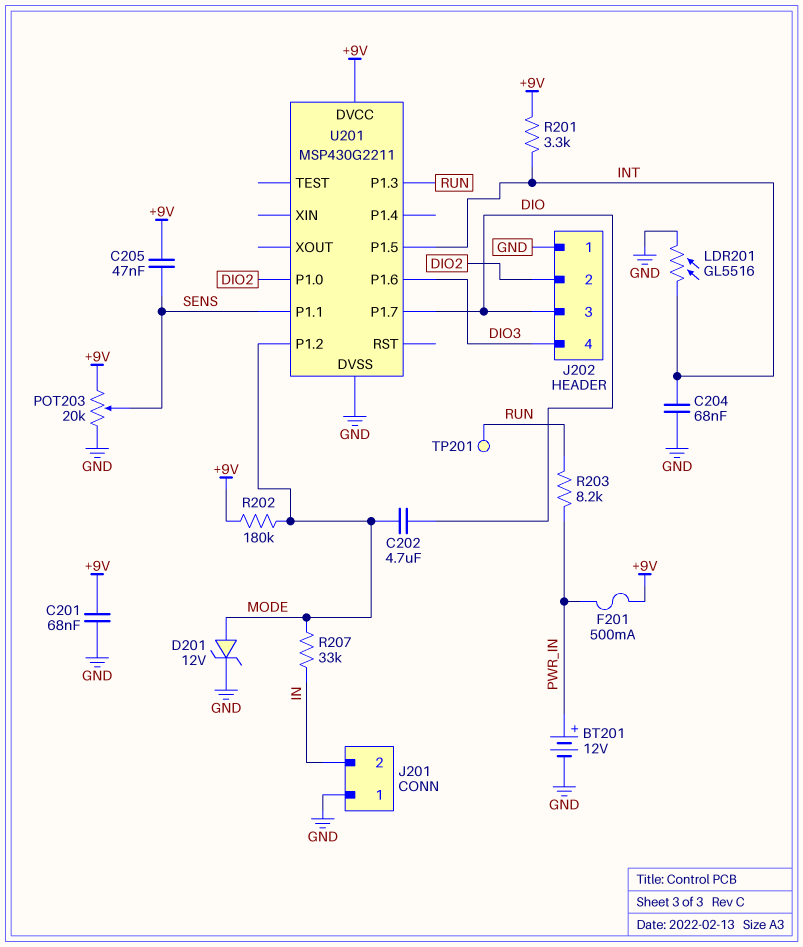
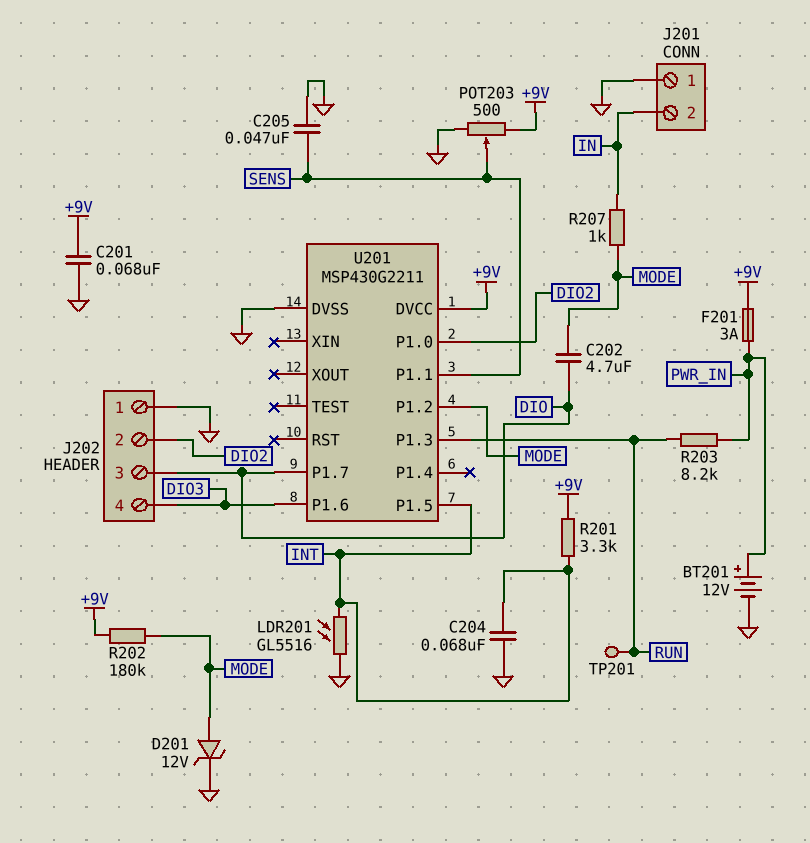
C205: 47nF (+9V, SENS) -> 47nF (GND, SENS)
F201: 500mA (+9V, PWR_IN) -> 3A (+9V, PWR_IN)
POT203: 20k (+9V, GND, wiper SENS) -> 500 (+9V, GND, wiper SENS)
R207: 33k (IN, MODE) -> 1k (IN, MODE)

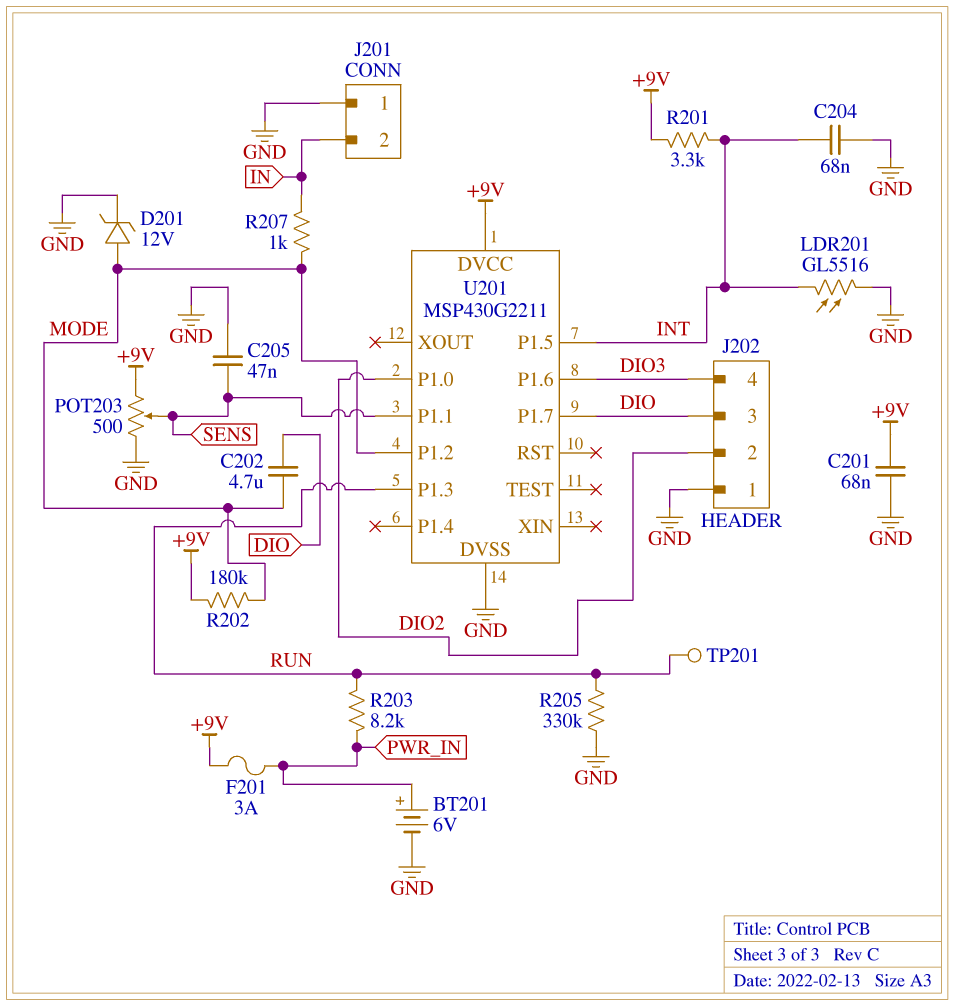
BT201: 12V (plus PWR_IN, minus GND) -> 6V (plus PWR_IN, minus GND)
R205: none -> 330k (GND, RUN)

